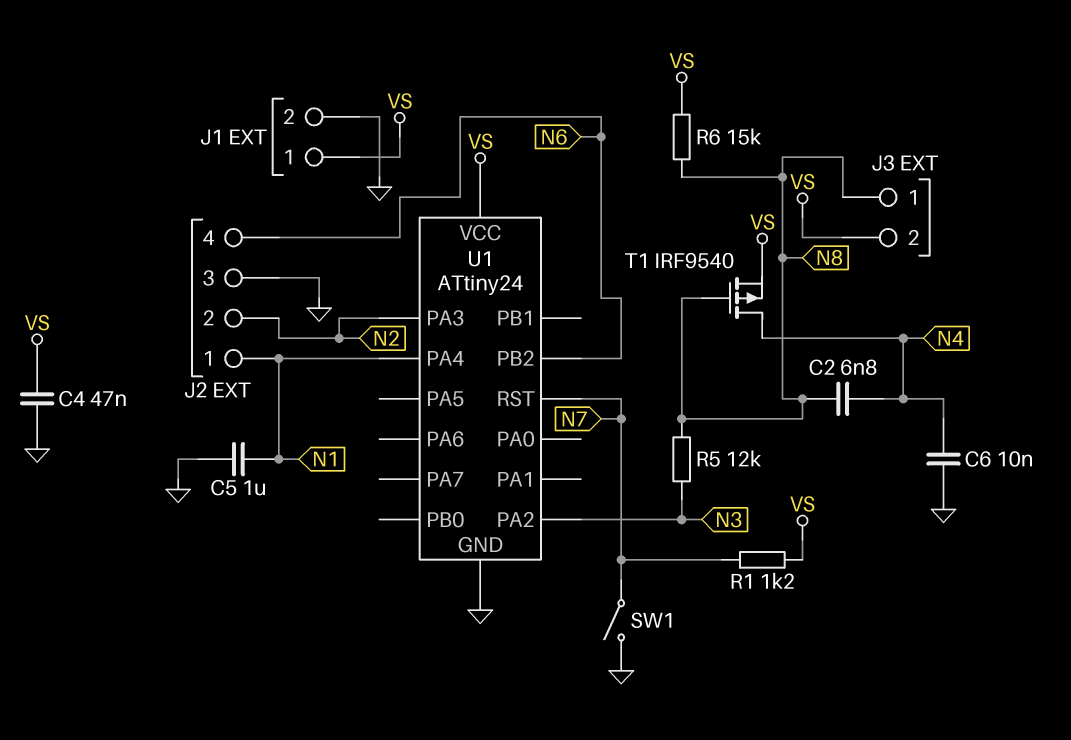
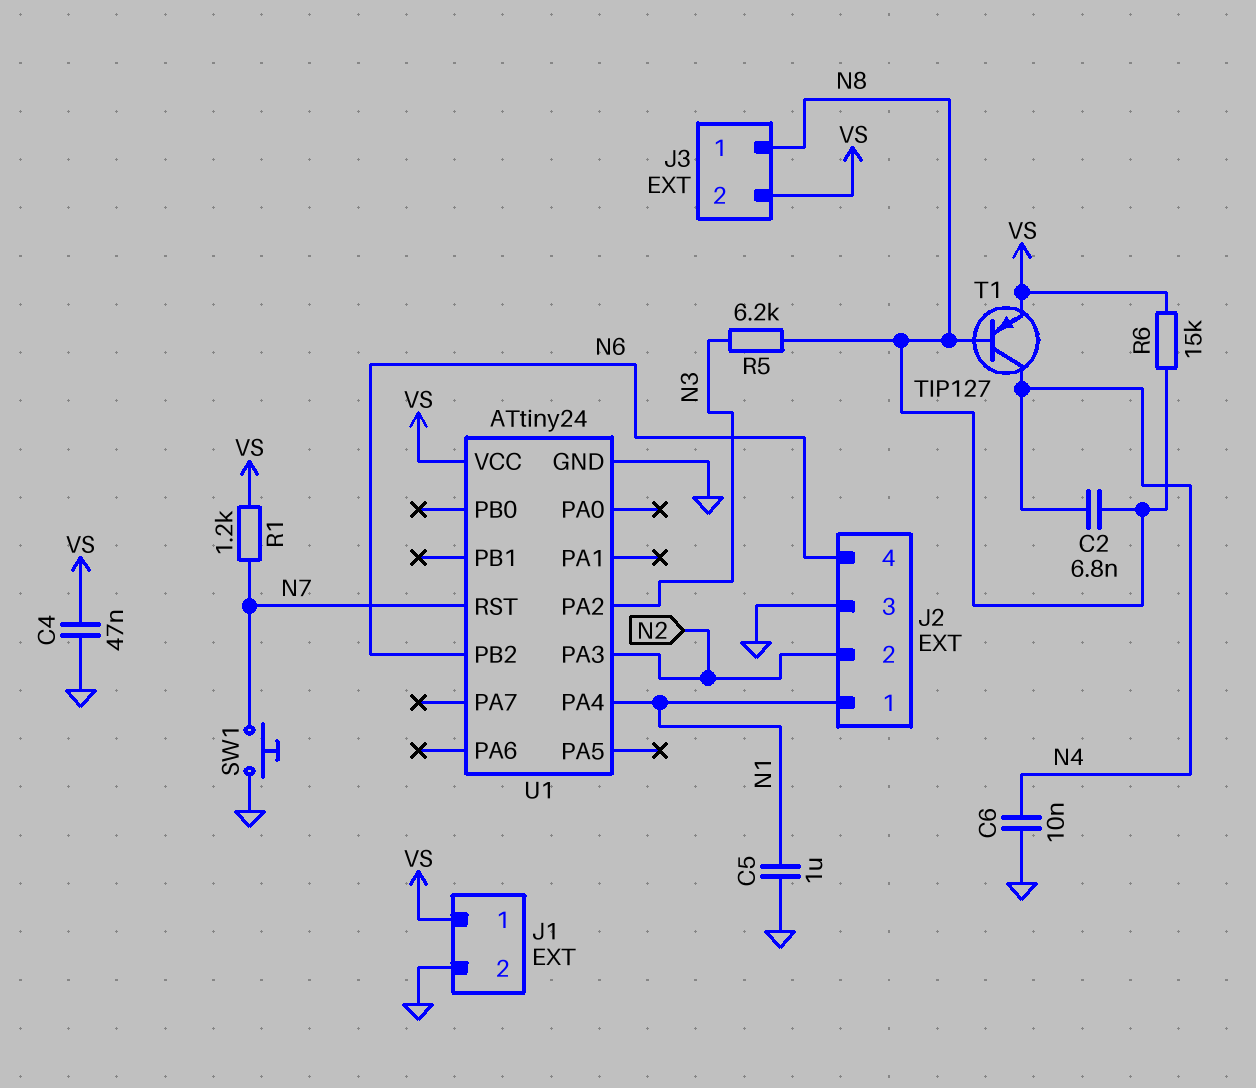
R5: 12k (N3, N8) -> 6.2k (N3, N8)
SW1: switch (GND, N7) -> button (GND, N7)
T1: PMOS IRF9540 (G N8, D N4, S VS) -> PNP TIP127 (B N8, C N4, E VS)

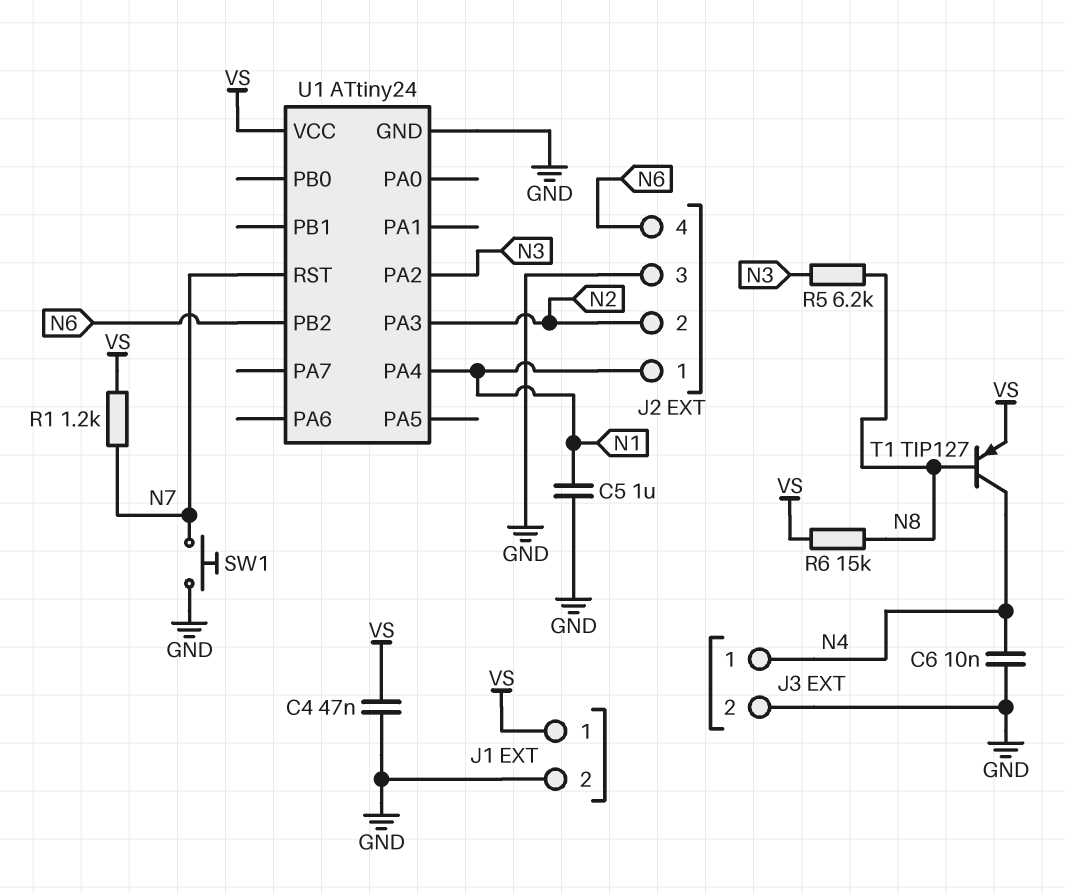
C2: 6.8nF (N4, N8) -> none
J3 pin 1: N8 -> N4
J3 pin 2: VS -> GND

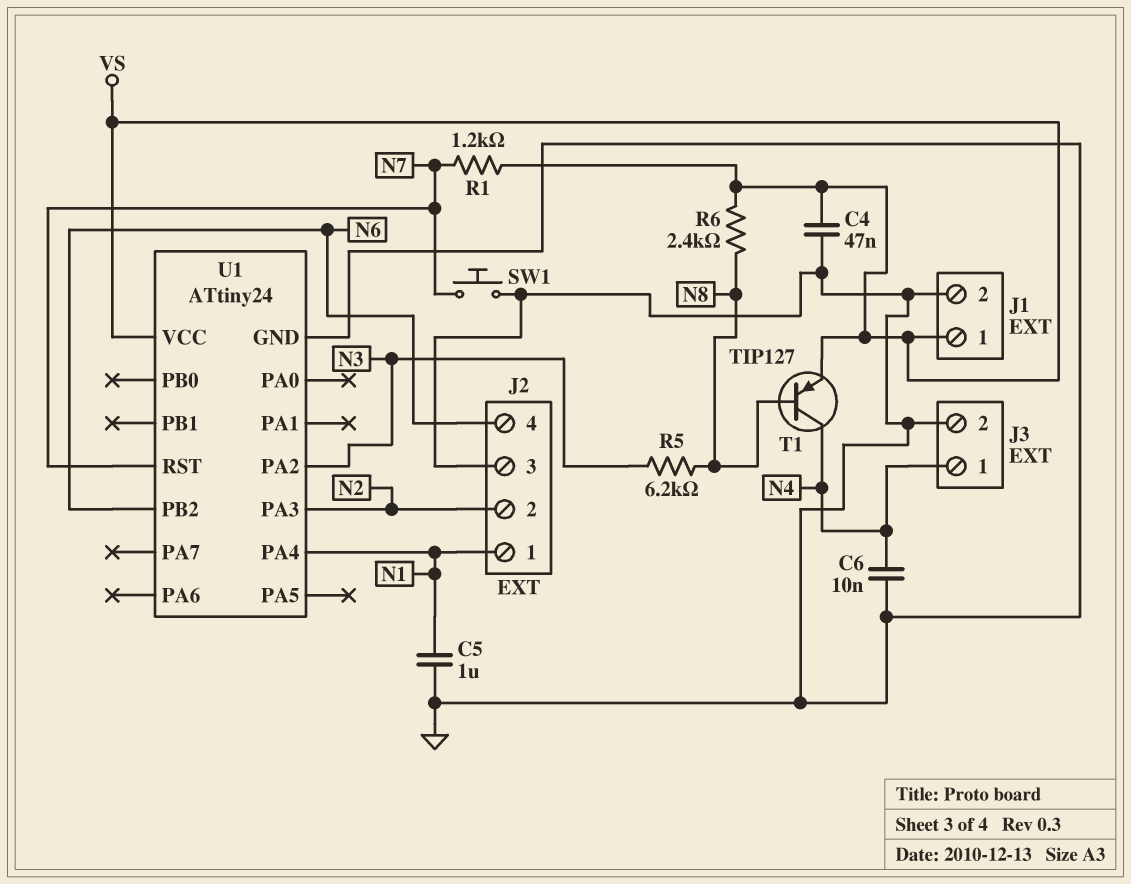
R6: 15k (N8, VS) -> 2.4k (N8, VS)

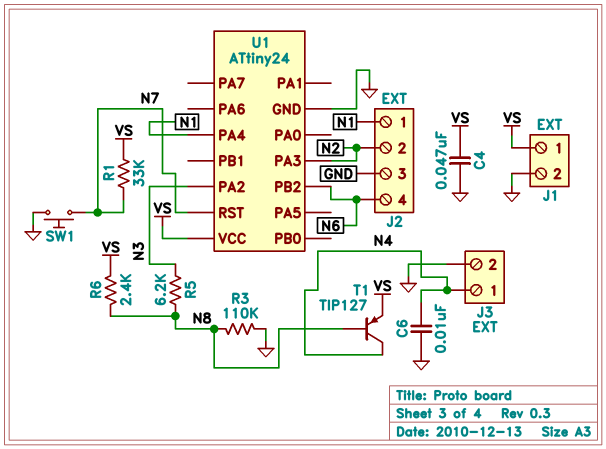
C5: 1uF (GND, N1) -> none
R1: 1.2k (N7, VS) -> 33k (N7, VS)
R3: none -> 110k (GND, N8)

